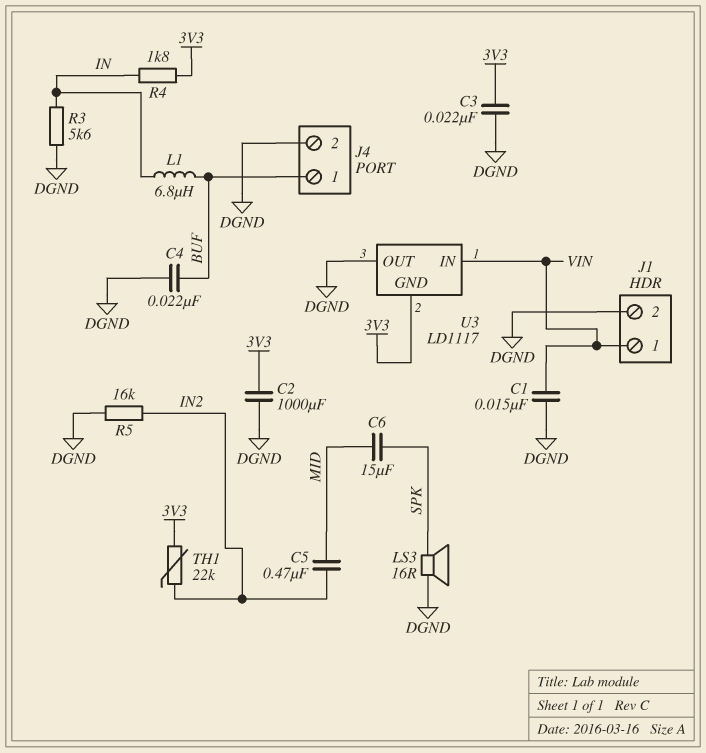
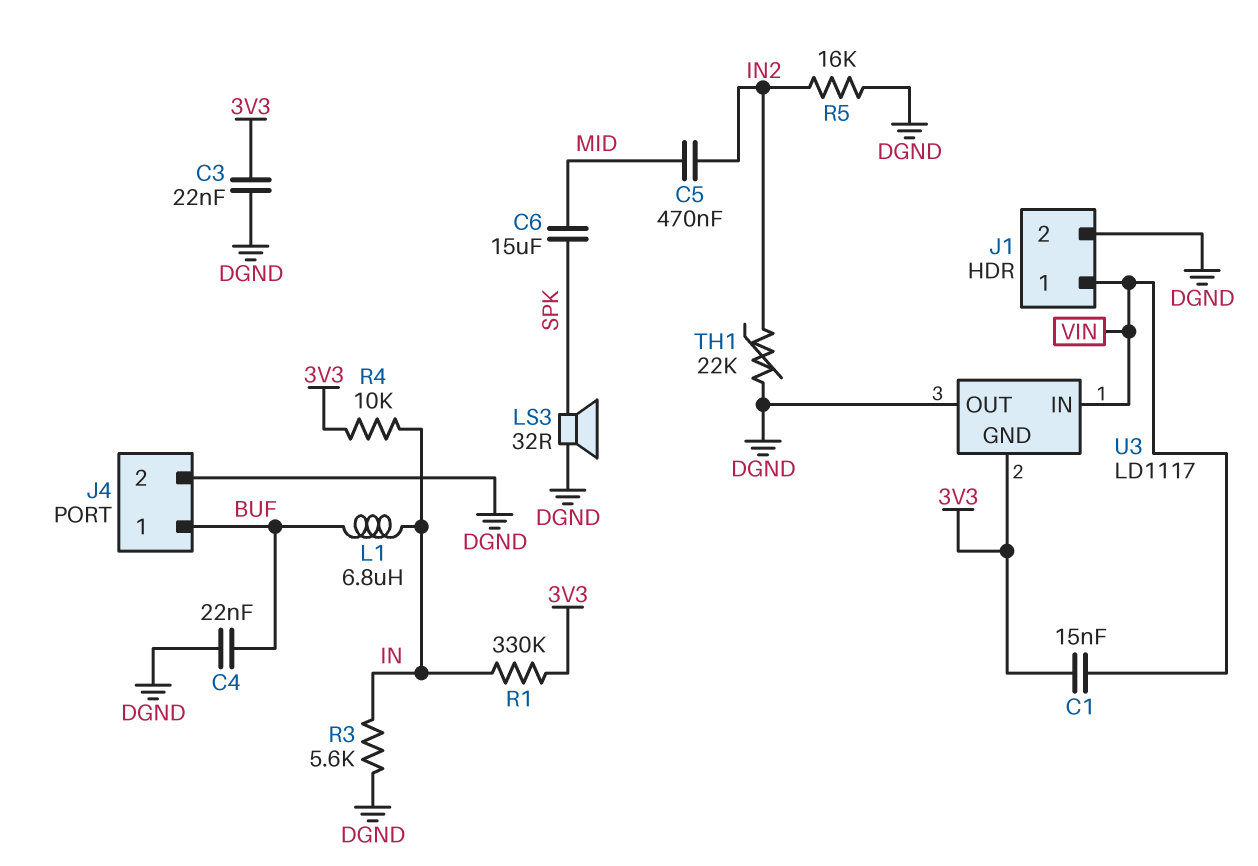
C1: 15nF (DGND, VIN) -> 15nF (3V3, VIN)
C2: 1000uF (3V3, DGND) -> none
LS3: speaker 16R (DGND, SPK) -> speaker 32R (DGND, SPK)
R1: none -> 330k (3V3, IN)
R4: 1.8k (3V3, IN) -> 10k (3V3, IN)
TH1: 22k (3V3, IN2) -> 22k (DGND, IN2)

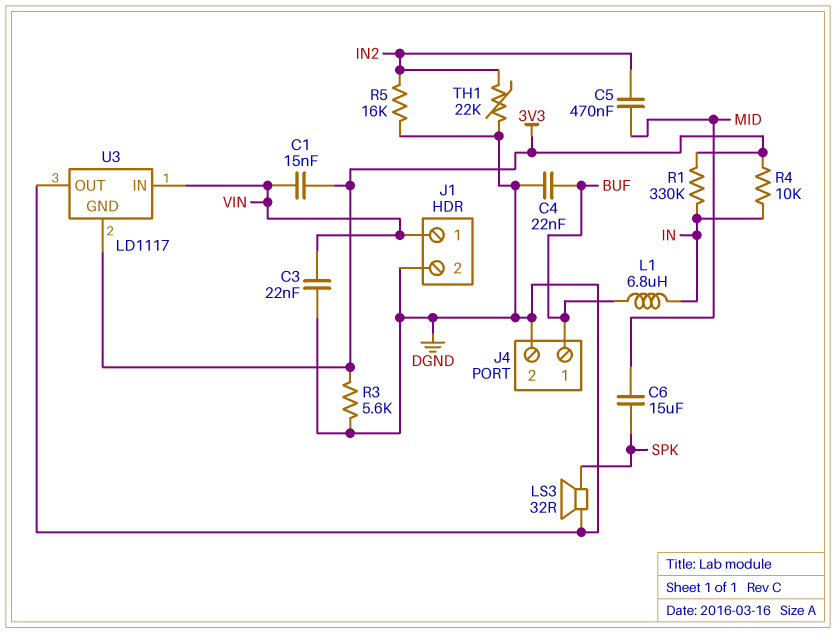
C3: 22nF (3V3, DGND) -> 22nF (DGND, VIN)
R3: 5.6k (DGND, IN) -> 5.6k (3V3, DGND)

